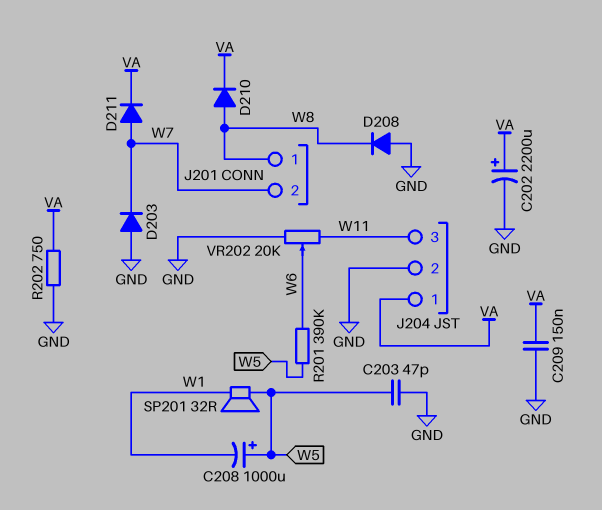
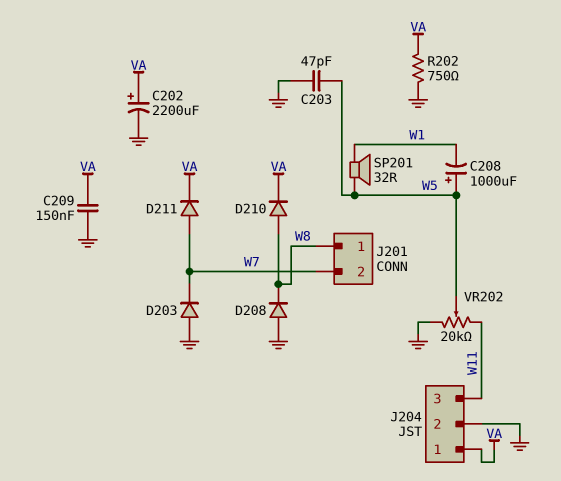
R201: 390k (W5, W6) -> none
VR202: 20k (GND, W11, wiper W6) -> 20k (GND, W11, wiper W5)

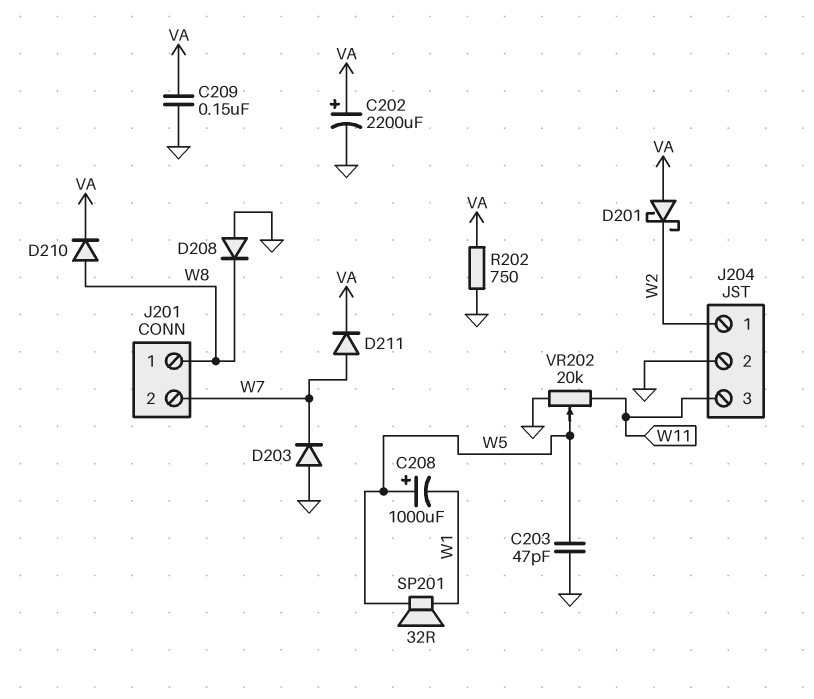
D201: none -> schottky (A VA, K W2)
J204 pin 1: VA -> W2

